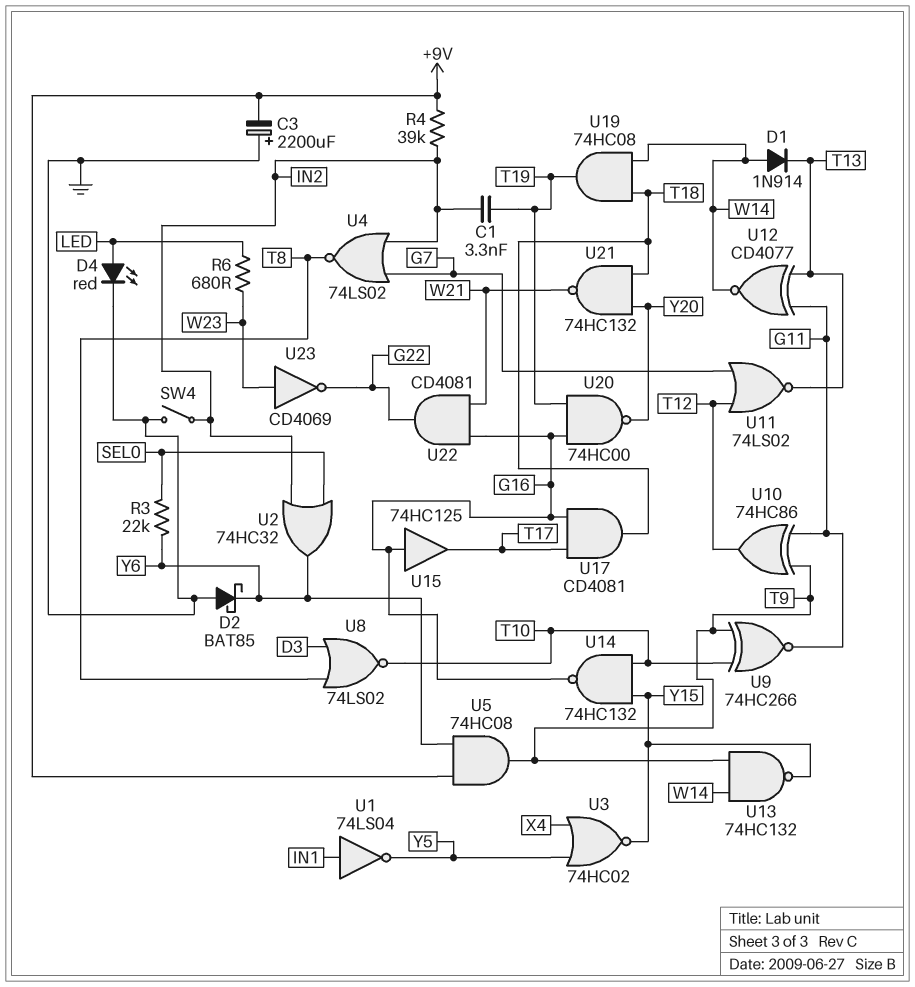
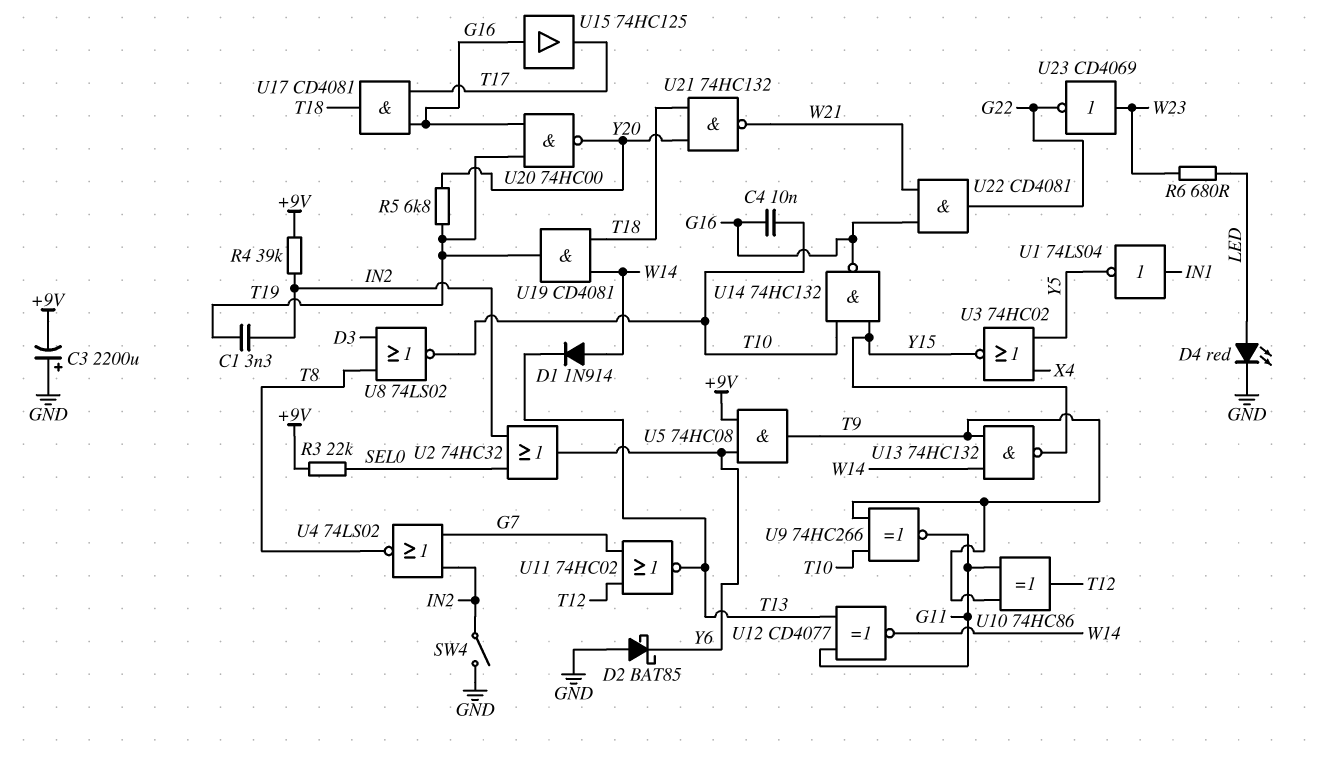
C4: none -> 10nF (G16, T10)
R3: 22k (SEL0, Y6) -> 22k (+9V, SEL0)
R5: none -> 6.8k (T19, Y20)
U11: NOR 74LS02 (in G7, in T12, out T13) -> NOR 74HC02 (in G7, in T12, out T13)
U19: AND 74HC08 (in T18, in W14, out T19) -> AND CD4081 (in T18, in W14, out T19)

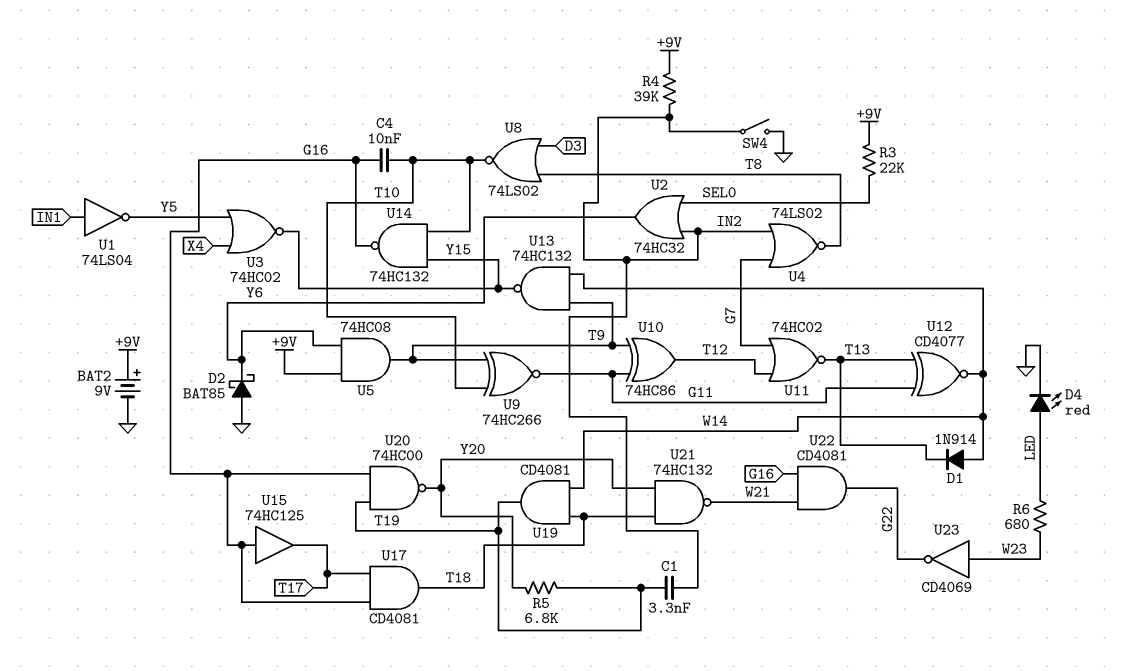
BAT2: none -> 9V (plus +9V, minus GND)
C3: 2200uF (plus GND, minus +9V) -> none

